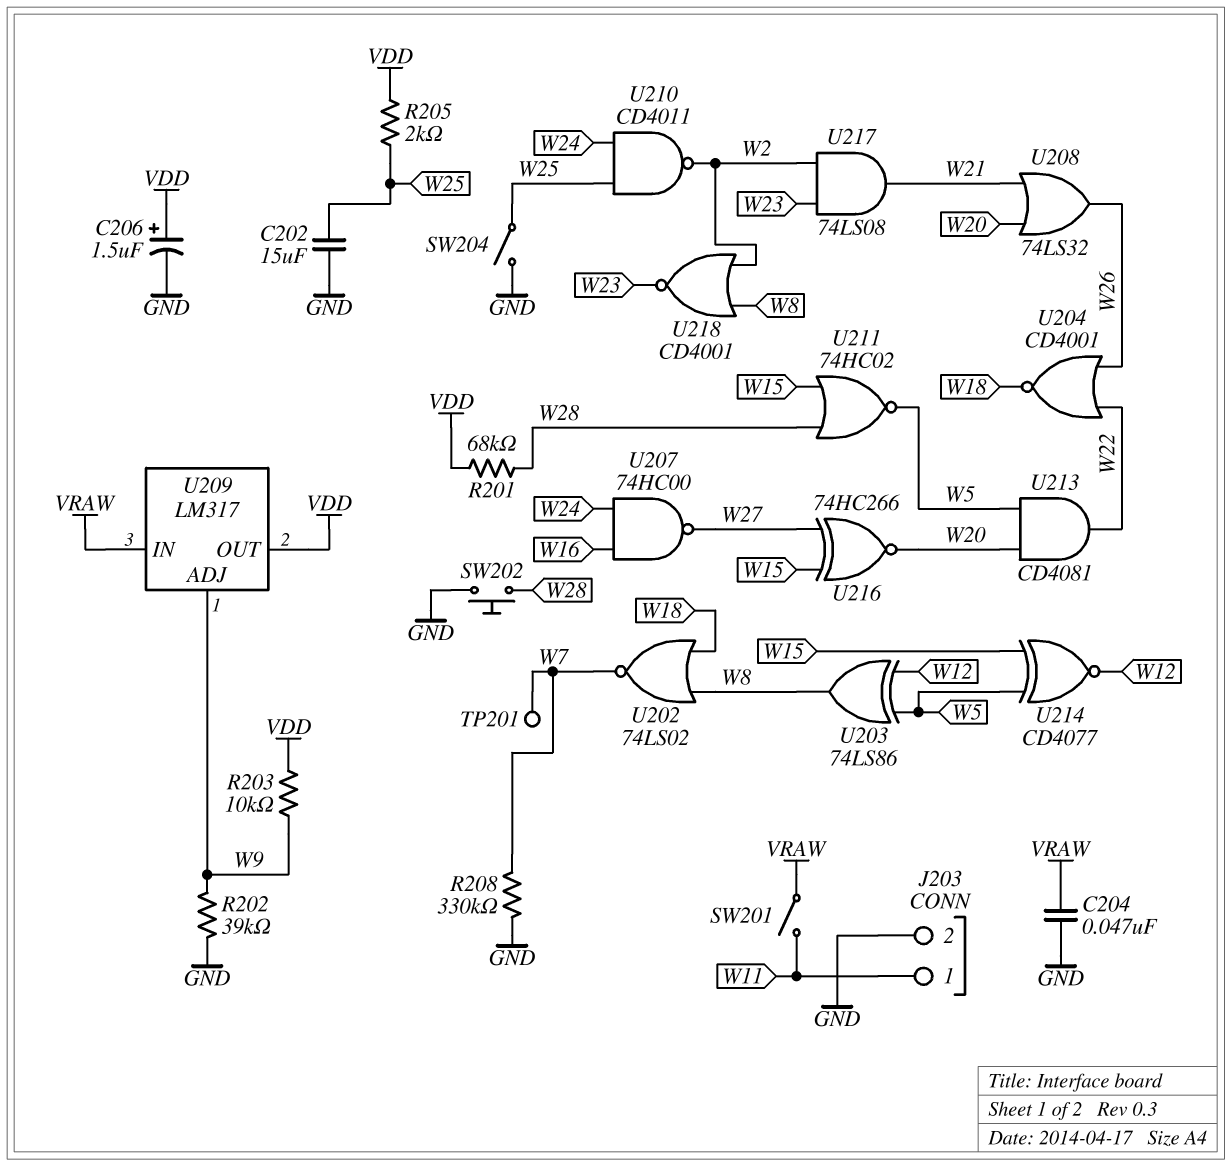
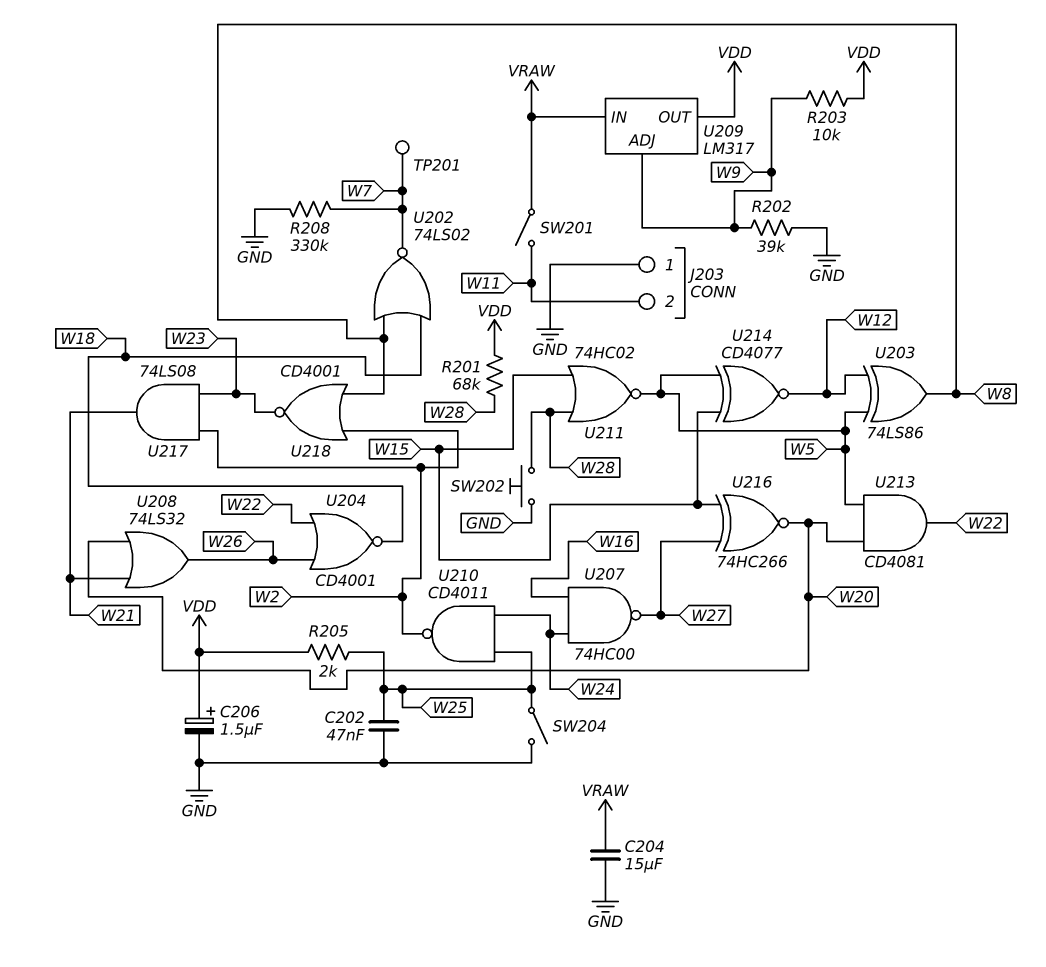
C202: 15uF (GND, W25) -> 47nF (GND, W25)
C204: 47nF (GND, VRAW) -> 15uF (GND, VRAW)
J203 pin 1: W11 -> GND
J203 pin 2: GND -> W11

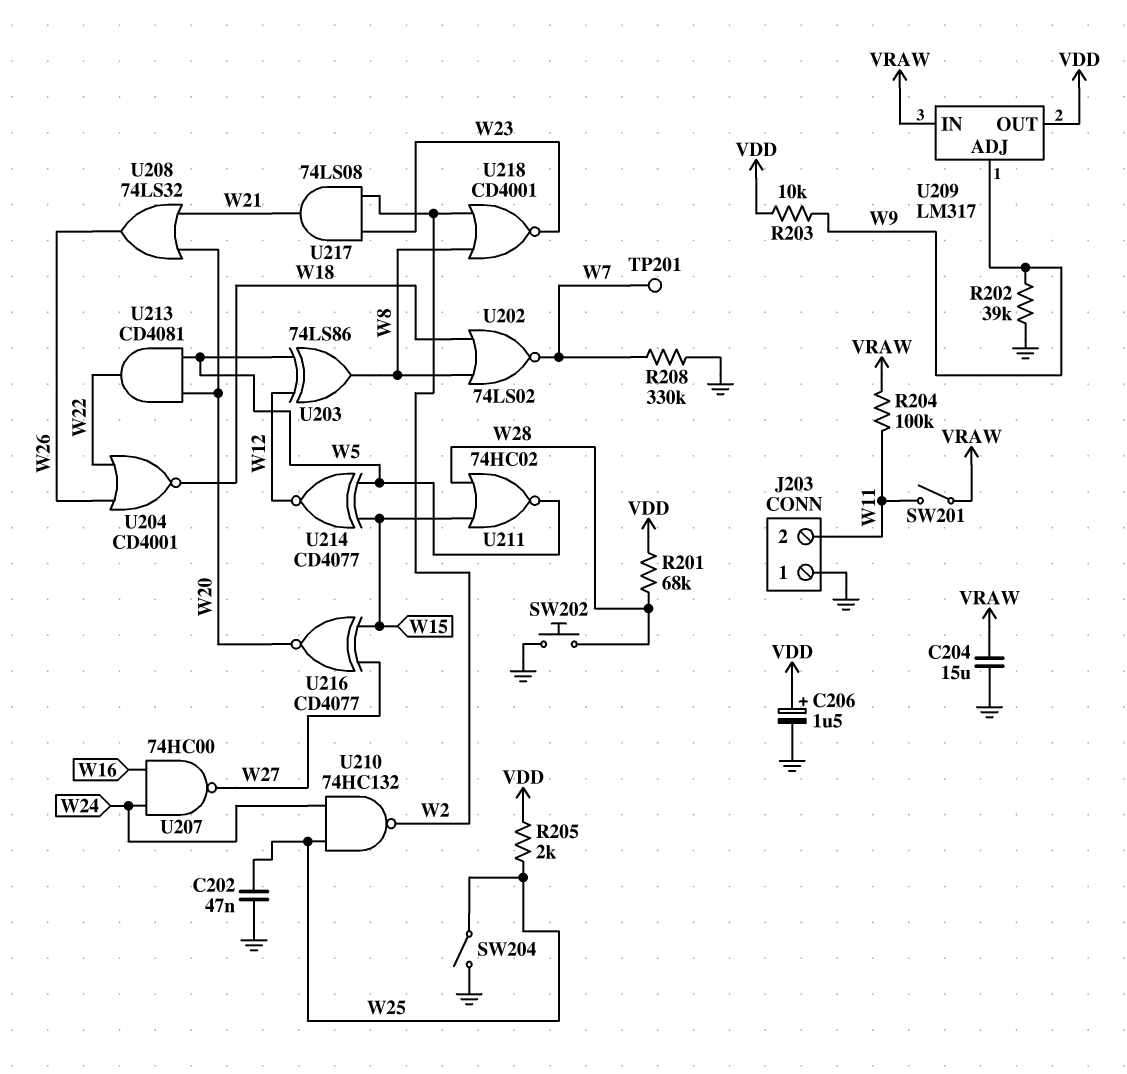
R204: none -> 100k (VRAW, W11)
U210: NAND CD4011 (in W24, in W25, out W2) -> NAND 74HC132 (in W24, in W25, out W2)
U216: XNOR 74HC266 (in W15, in W27, out W20) -> XNOR CD4077 (in W15, in W27, out W20)

